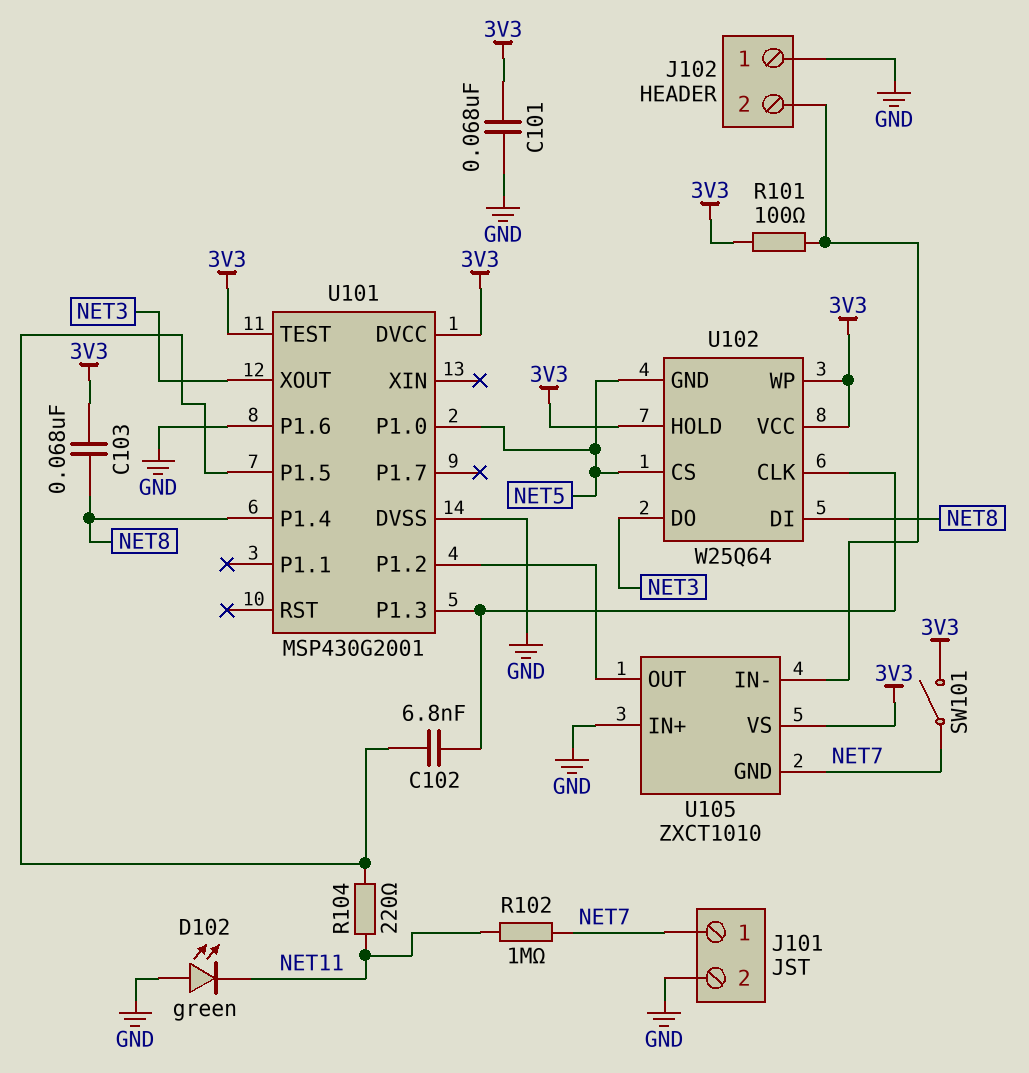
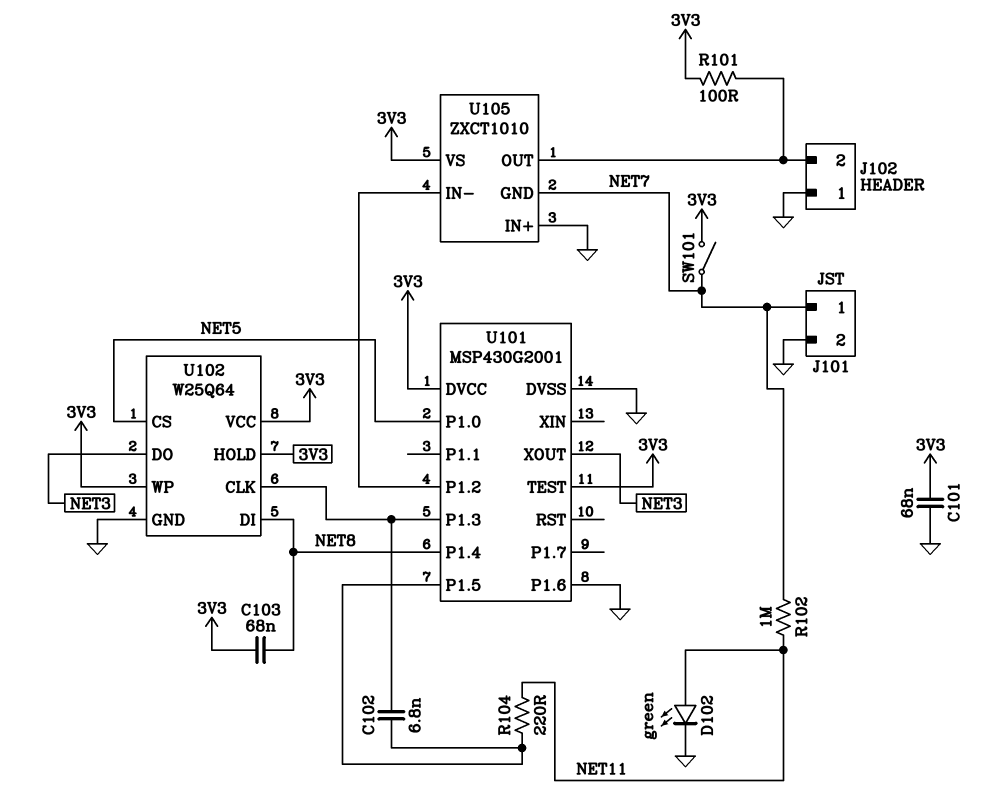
D102: LED green (A GND, K NET11) -> LED green (A NET11, K GND)
U102 pin GND: NET5 -> GND
U105 pin IN-: J102/2 -> U101/P1.2
U105 pin OUT: U101/P1.2 -> J102/2

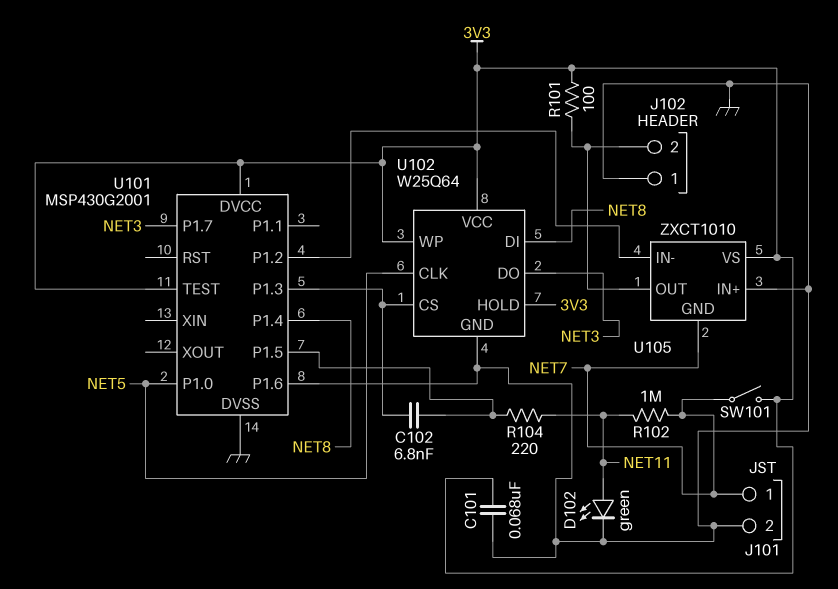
C103: 68nF (3V3, NET8) -> none
U101 pin P1.7: none -> NET3
U101 pin XOUT: NET3 -> none
U102 pin CLK: U101/P1.3 -> NET5
U102 pin CS: NET5 -> U101/P1.3

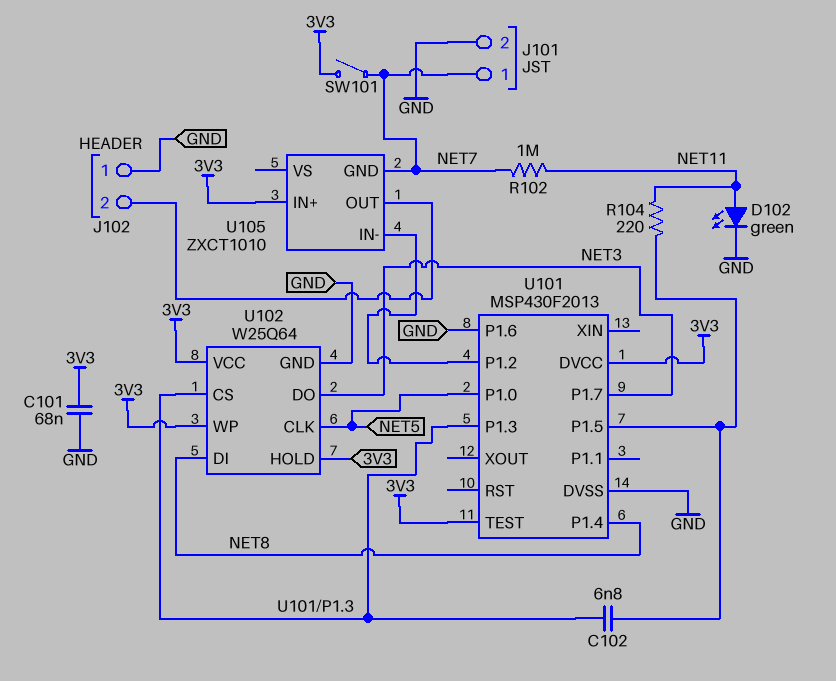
R101: 100 (3V3, J102/2) -> none
U101: MSP430G2001 -> MSP430F2013
U105 pin IN+: GND -> 3V3
U105 pin VS: 3V3 -> none

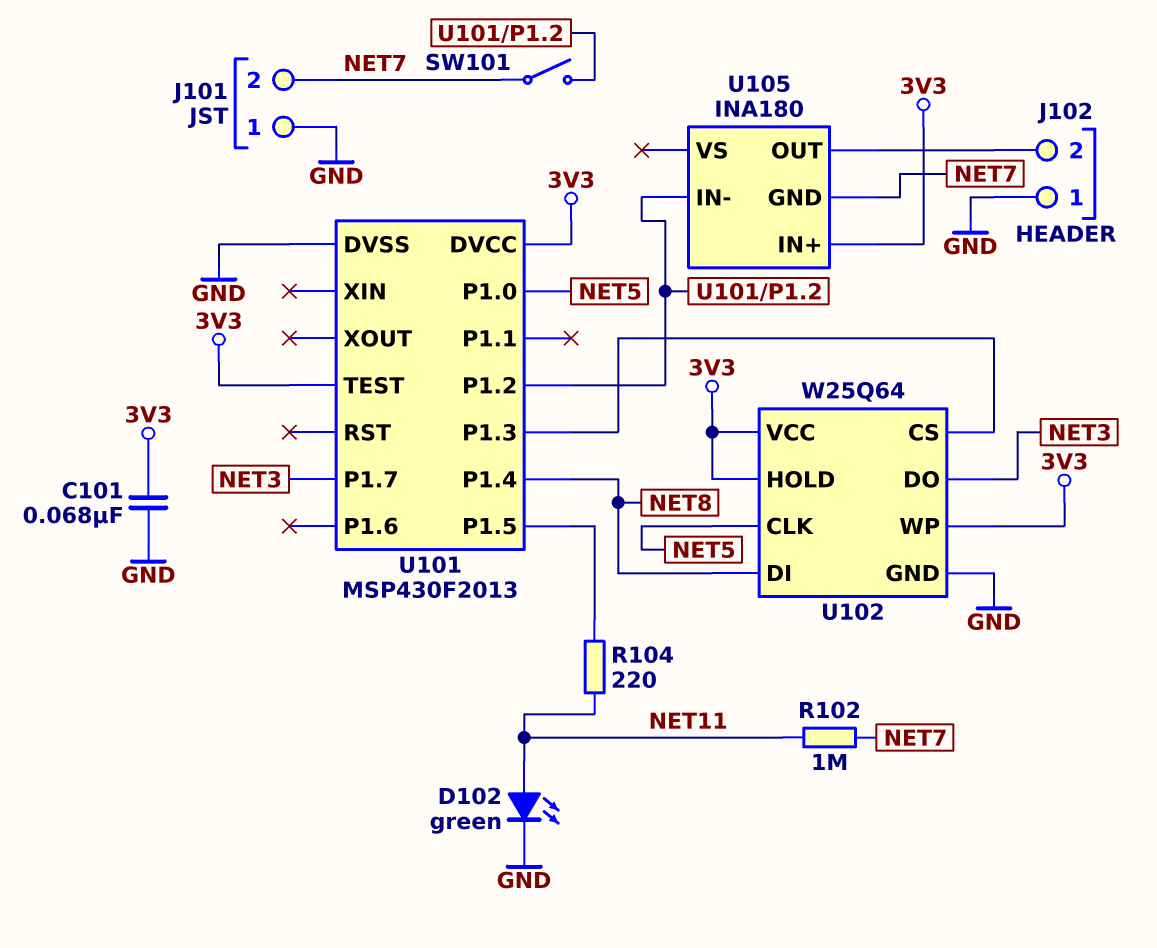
C102: 6.8nF (U101/P1.3, U101/P1.5) -> none
J101 pin 1: NET7 -> GND
J101 pin 2: GND -> NET7
SW101: switch (3V3, NET7) -> switch (NET7, U101/P1.2)
U101 pin P1.6: GND -> none
U105: ZXCT1010 -> INA180

